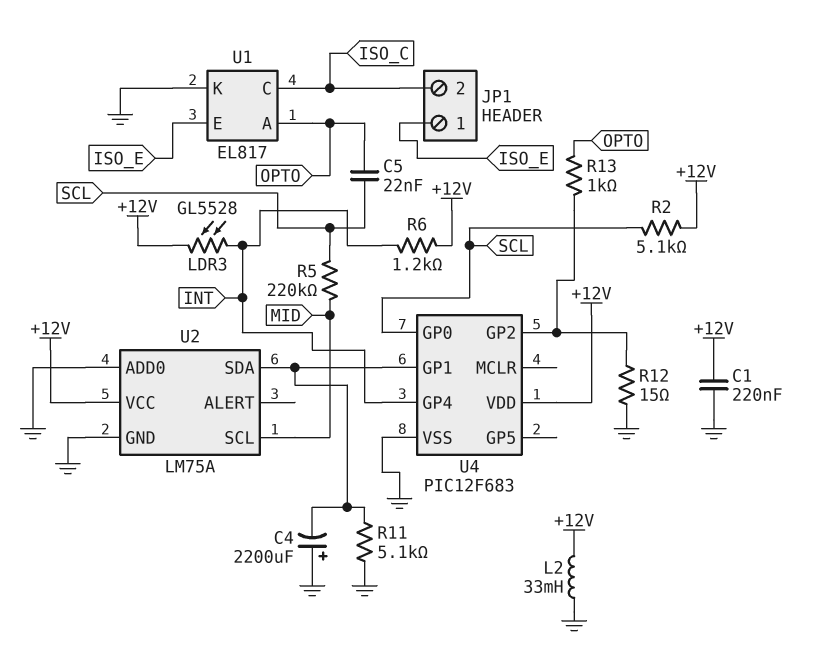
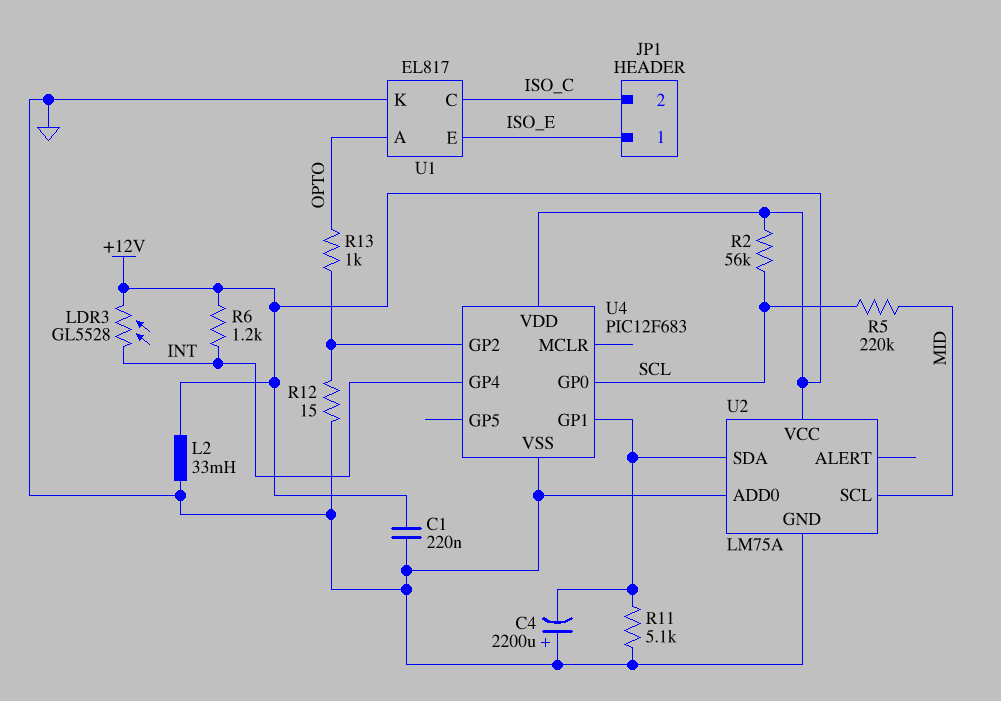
C5: 22nF (OPTO, SCL) -> none
R2: 5.1k (+12V, SCL) -> 56k (+12V, SCL)

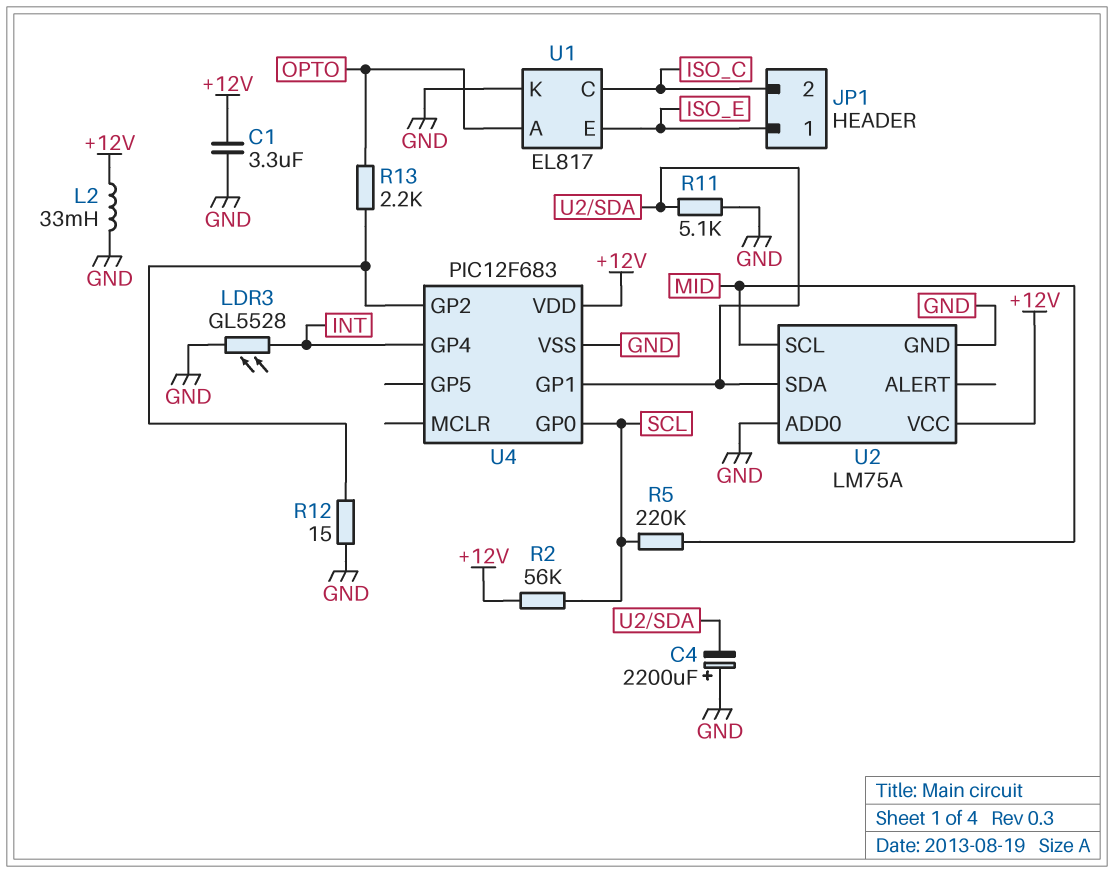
C1: 220nF (+12V, GND) -> 3.3uF (+12V, GND)
LDR3: GL5528 (+12V, INT) -> GL5528 (GND, INT)
R6: 1.2k (+12V, INT) -> none
R13: 1k (OPTO, U4/GP2) -> 2.2k (OPTO, U4/GP2)

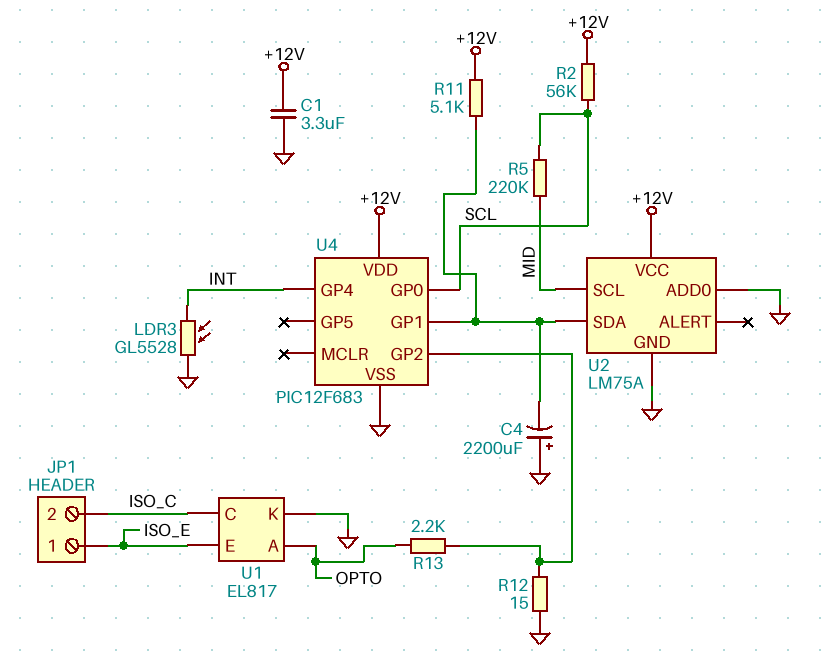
L2: 33mH (+12V, GND) -> none
R11: 5.1k (GND, U2/SDA) -> 5.1k (+12V, U2/SDA)

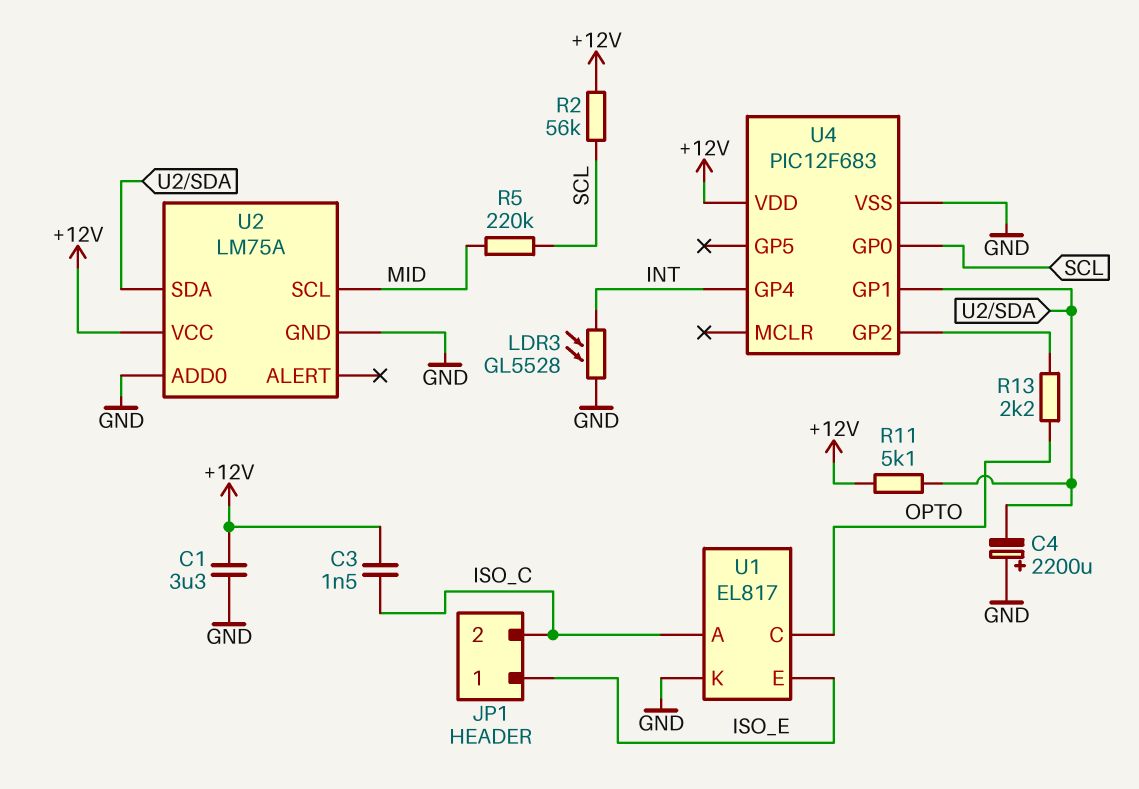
C3: none -> 1.5nF (+12V, ISO_C)
R12: 15 (GND, U4/GP2) -> none
U1 pin A: OPTO -> ISO_C
U1 pin C: ISO_C -> OPTO

